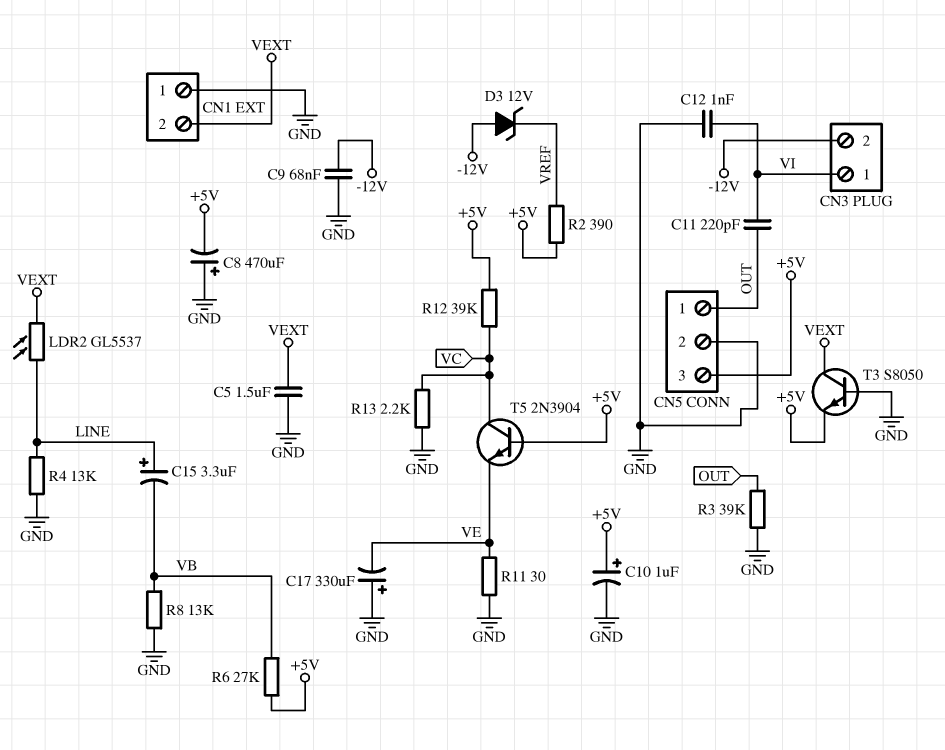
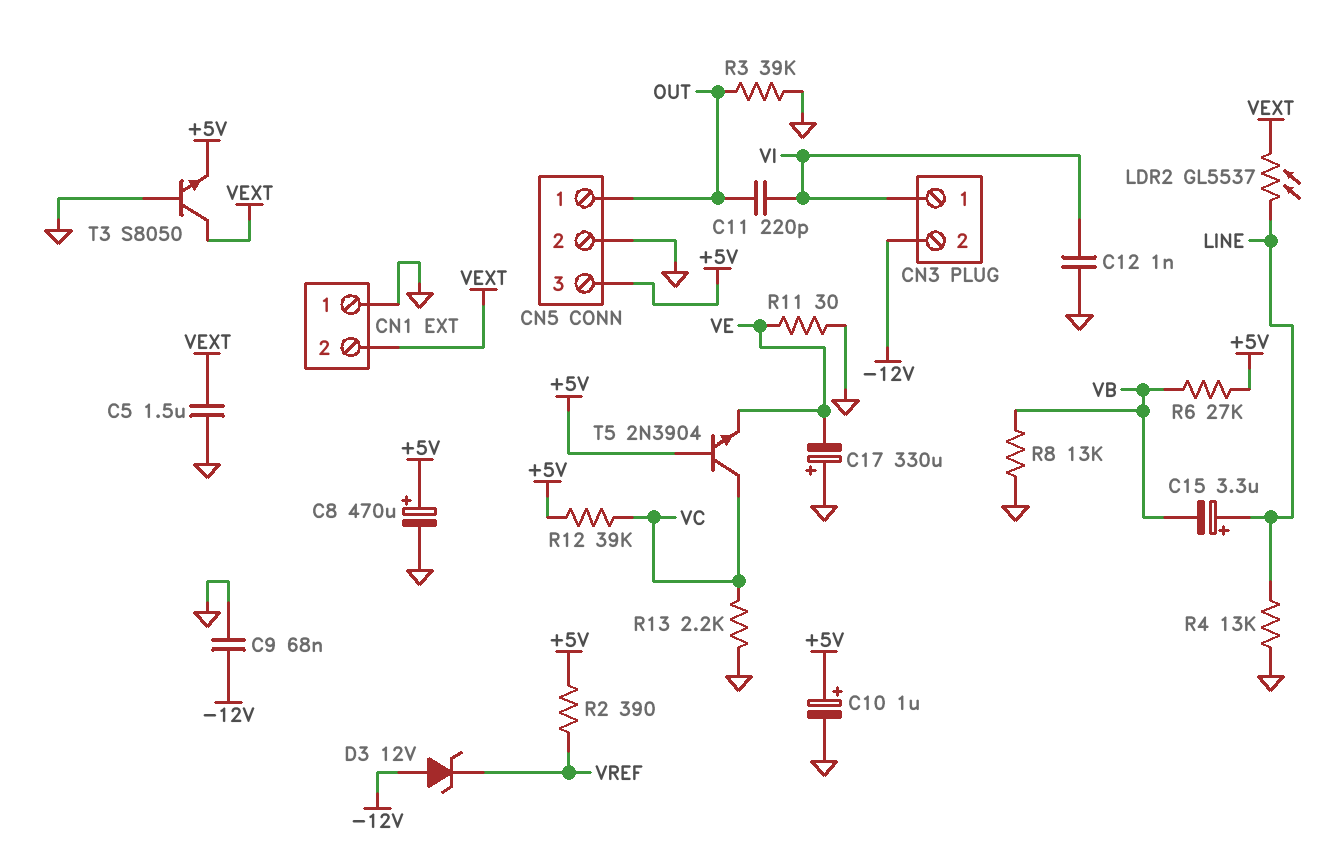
C8: 470uF (plus GND, minus +5V) -> 470uF (plus +5V, minus GND)

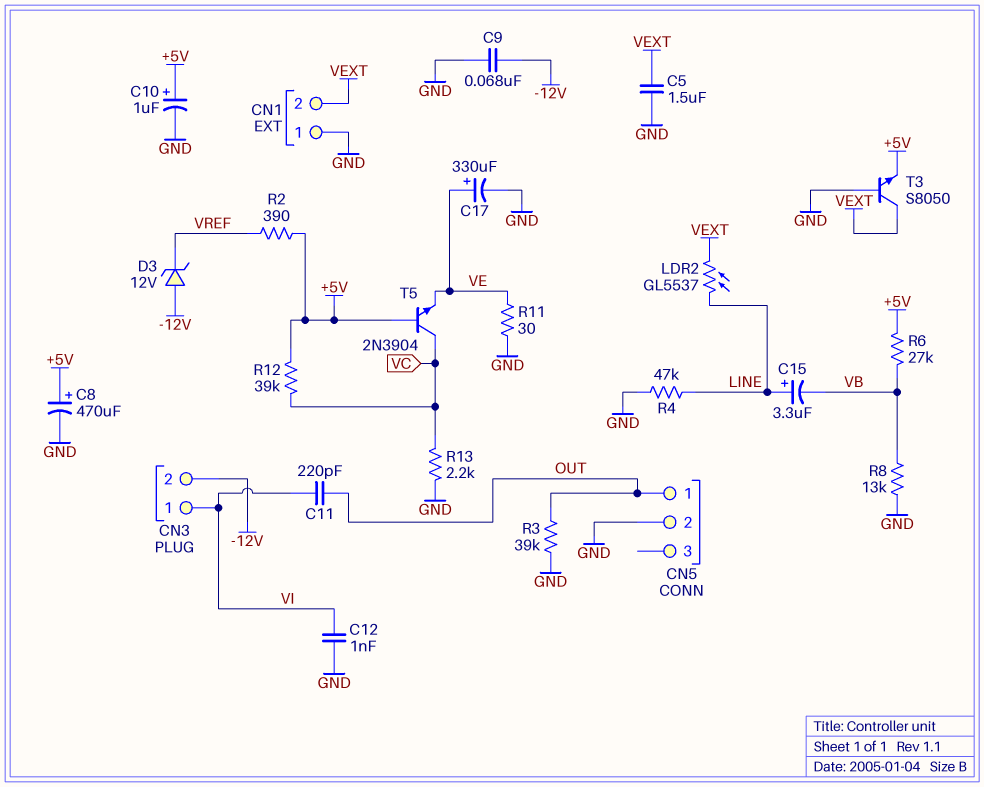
C17: 330uF (plus GND, minus VE) -> 330uF (plus VE, minus GND)
CN5 pin 3: +5V -> none
R4: 13k (GND, LINE) -> 47k (GND, LINE)

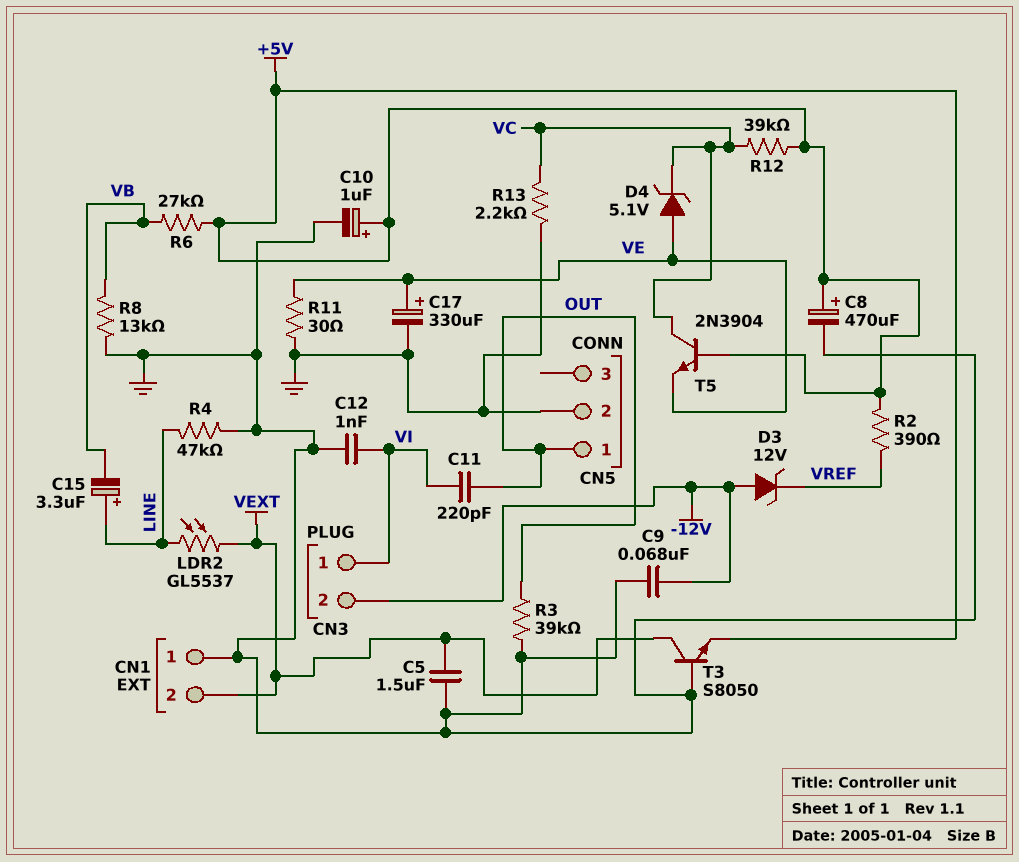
D4: none -> zener 5.1V (A VE, K VC)

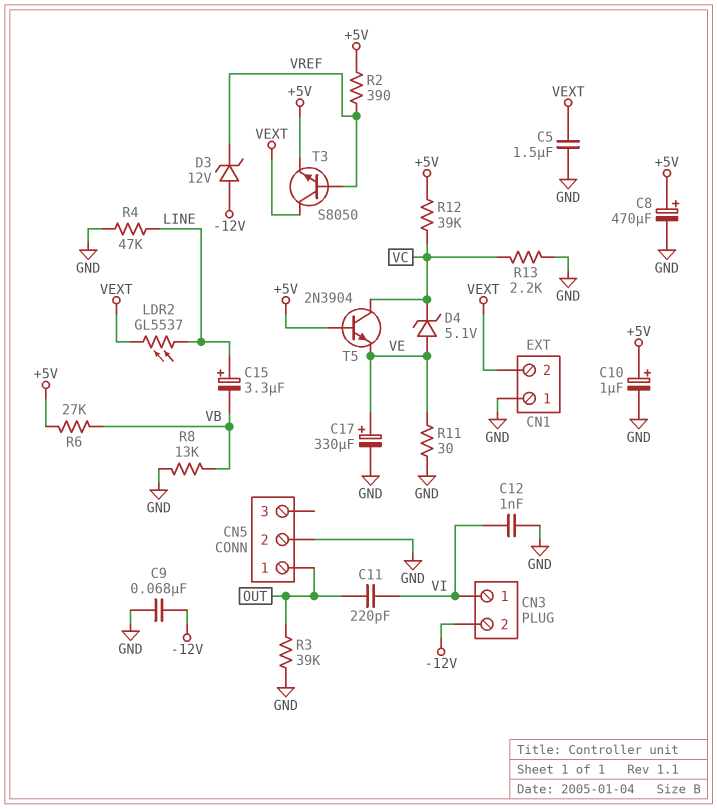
T3: NPN S8050 (B GND, C VEXT, E +5V) -> NPN S8050 (B VREF, C VEXT, E +5V)

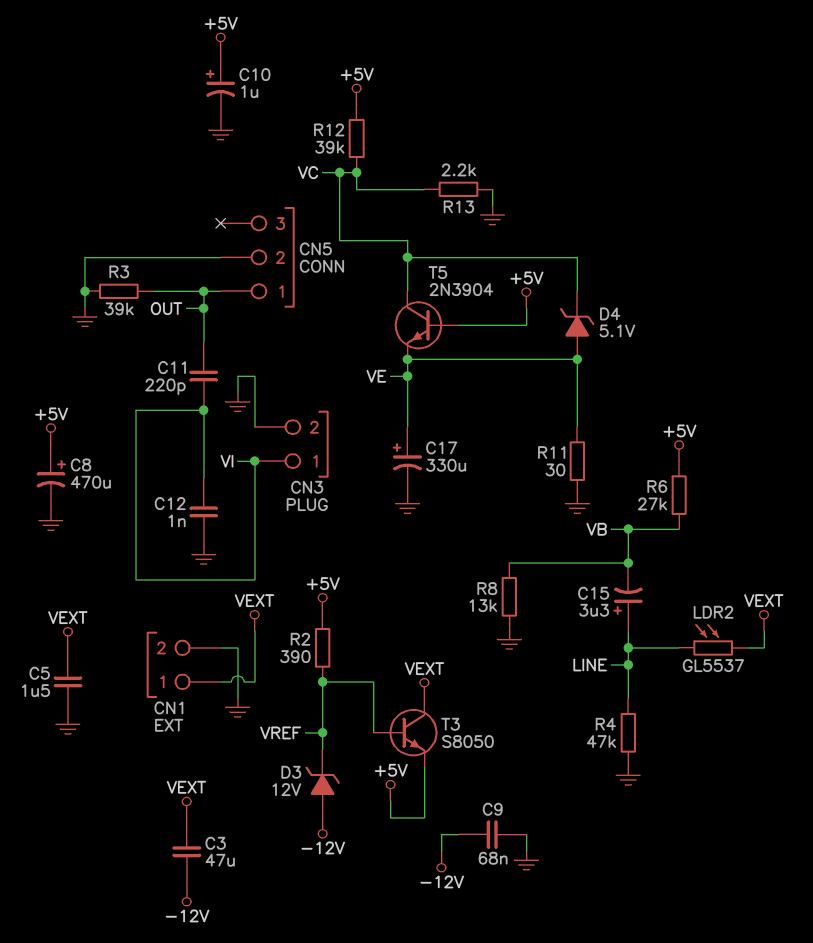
C3: none -> 47uF (-12V, VEXT)
CN1 pin 1: GND -> VEXT
CN1 pin 2: VEXT -> GND
CN3 pin 2: -12V -> GND

